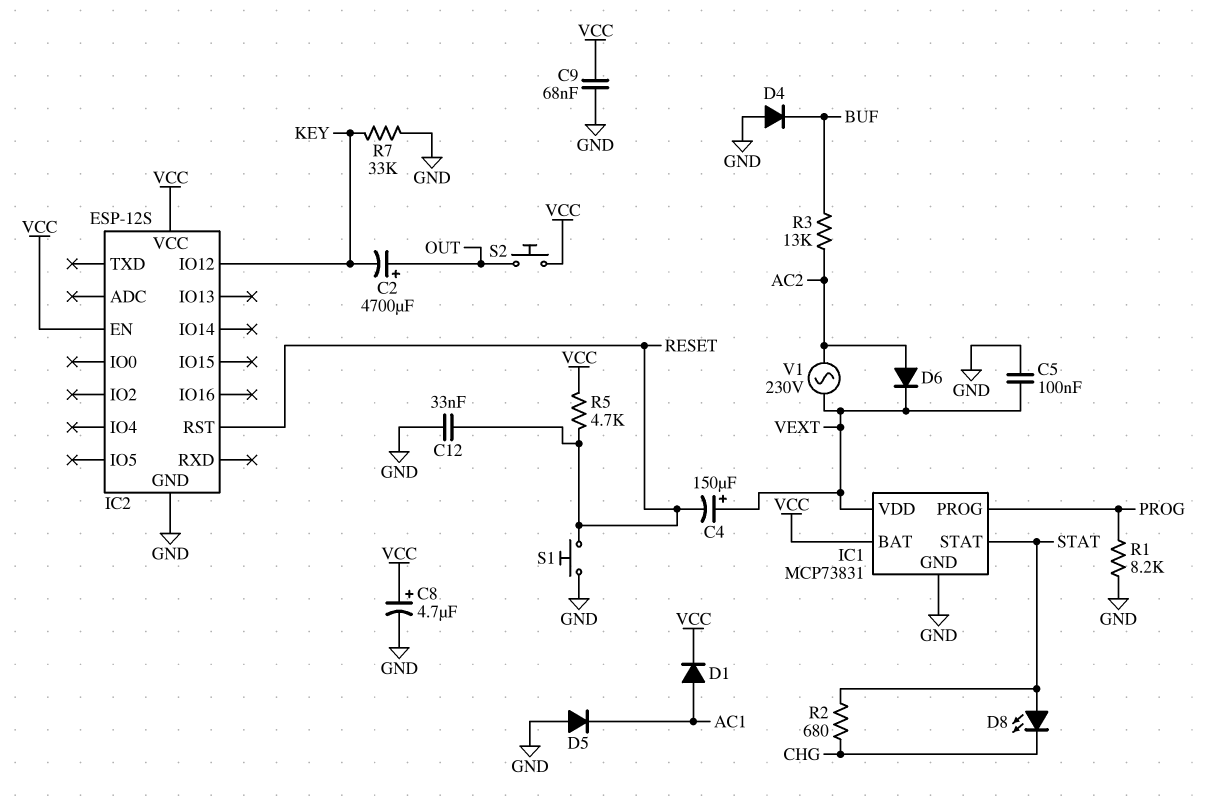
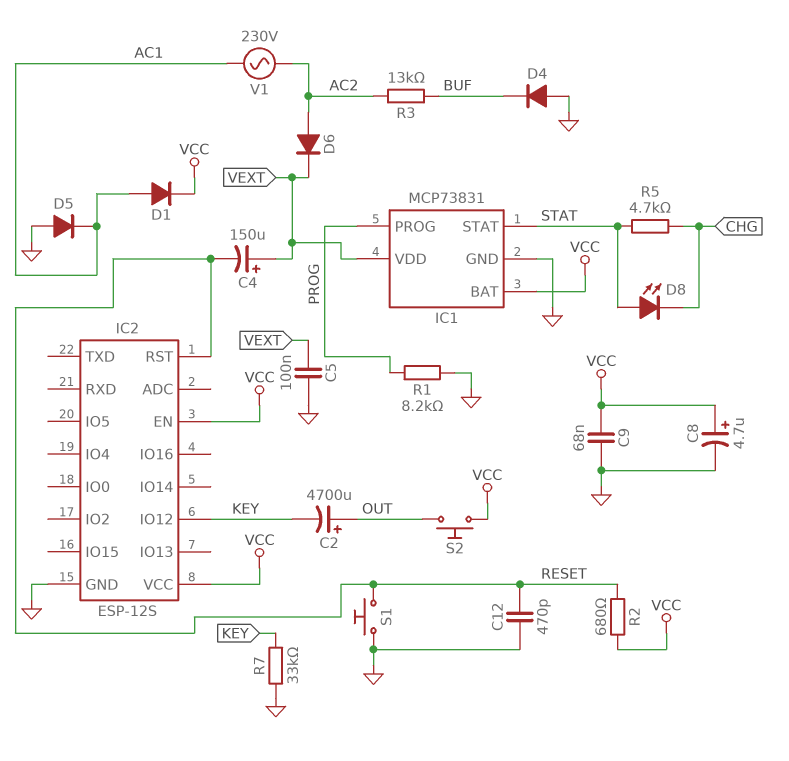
C12: 33nF (GND, RESET) -> 470pF (GND, RESET)
R2: 680 (CHG, STAT) -> 680 (RESET, VCC)
R5: 4.7k (RESET, VCC) -> 4.7k (CHG, STAT)
V1: AC 230V (AC2, VEXT) -> AC 230V (AC1, AC2)

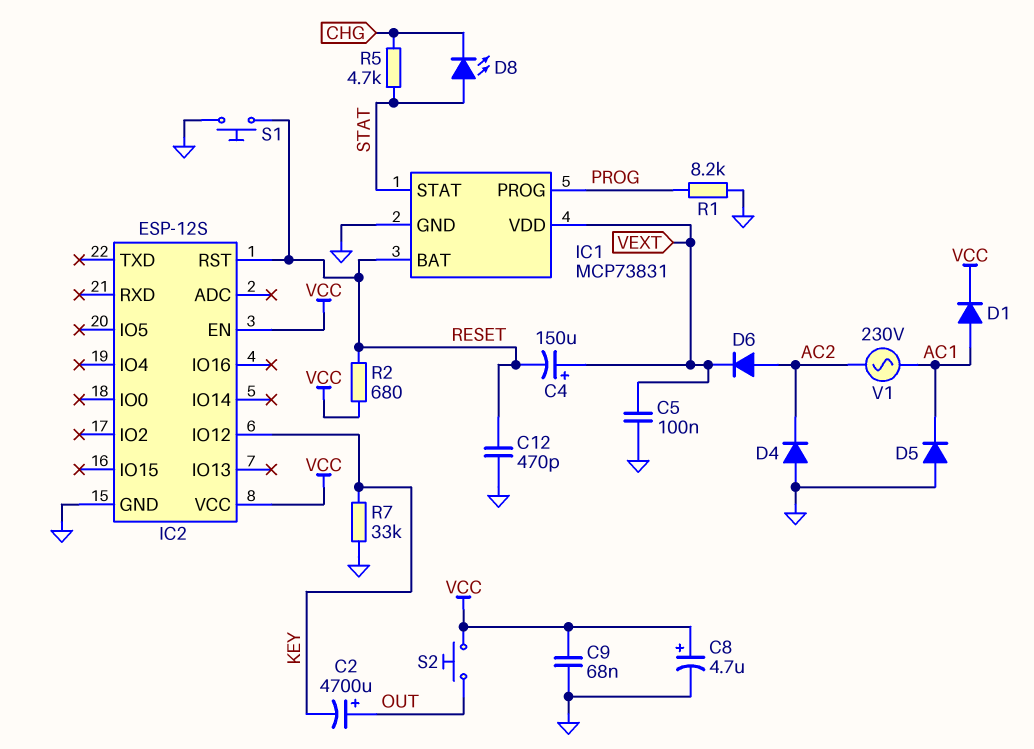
D4: diode (A GND, K BUF) -> diode (A GND, K AC2)
IC1 pin BAT: VCC -> RESET
R3: 13k (AC2, BUF) -> none

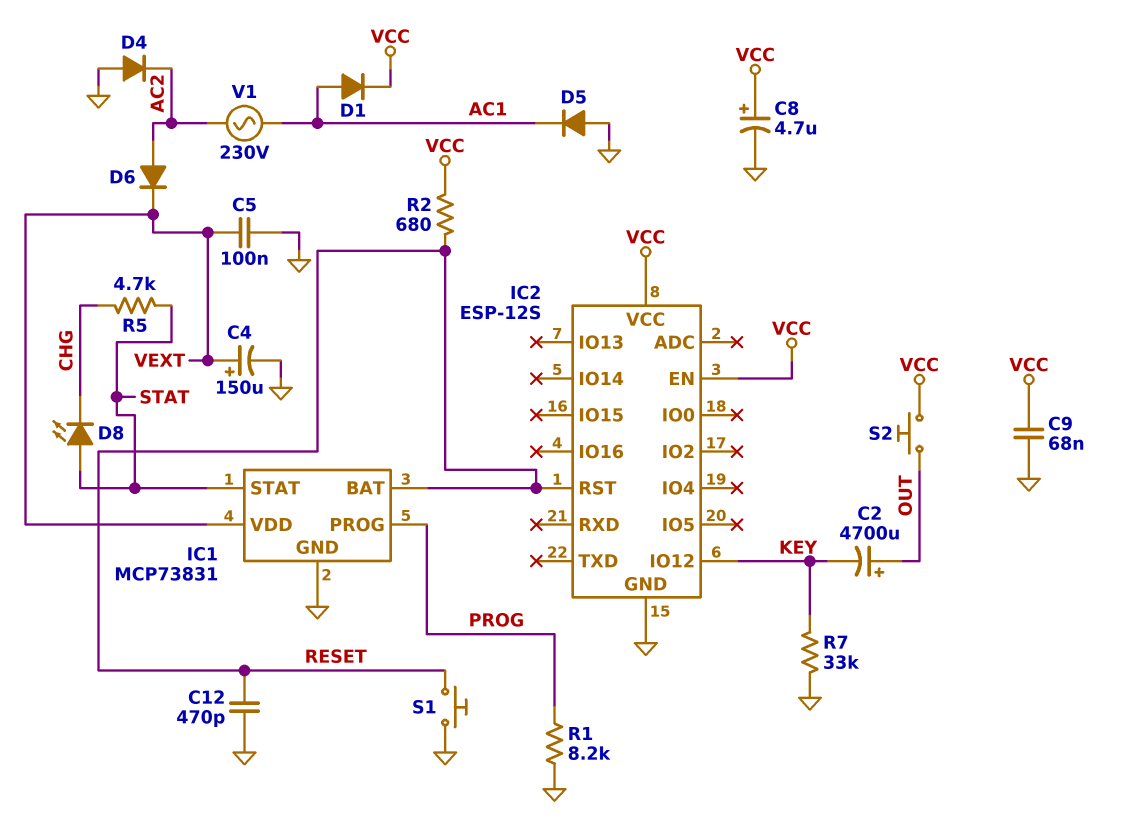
C4: 150uF (plus VEXT, minus RESET) -> 150uF (plus VEXT, minus GND)

